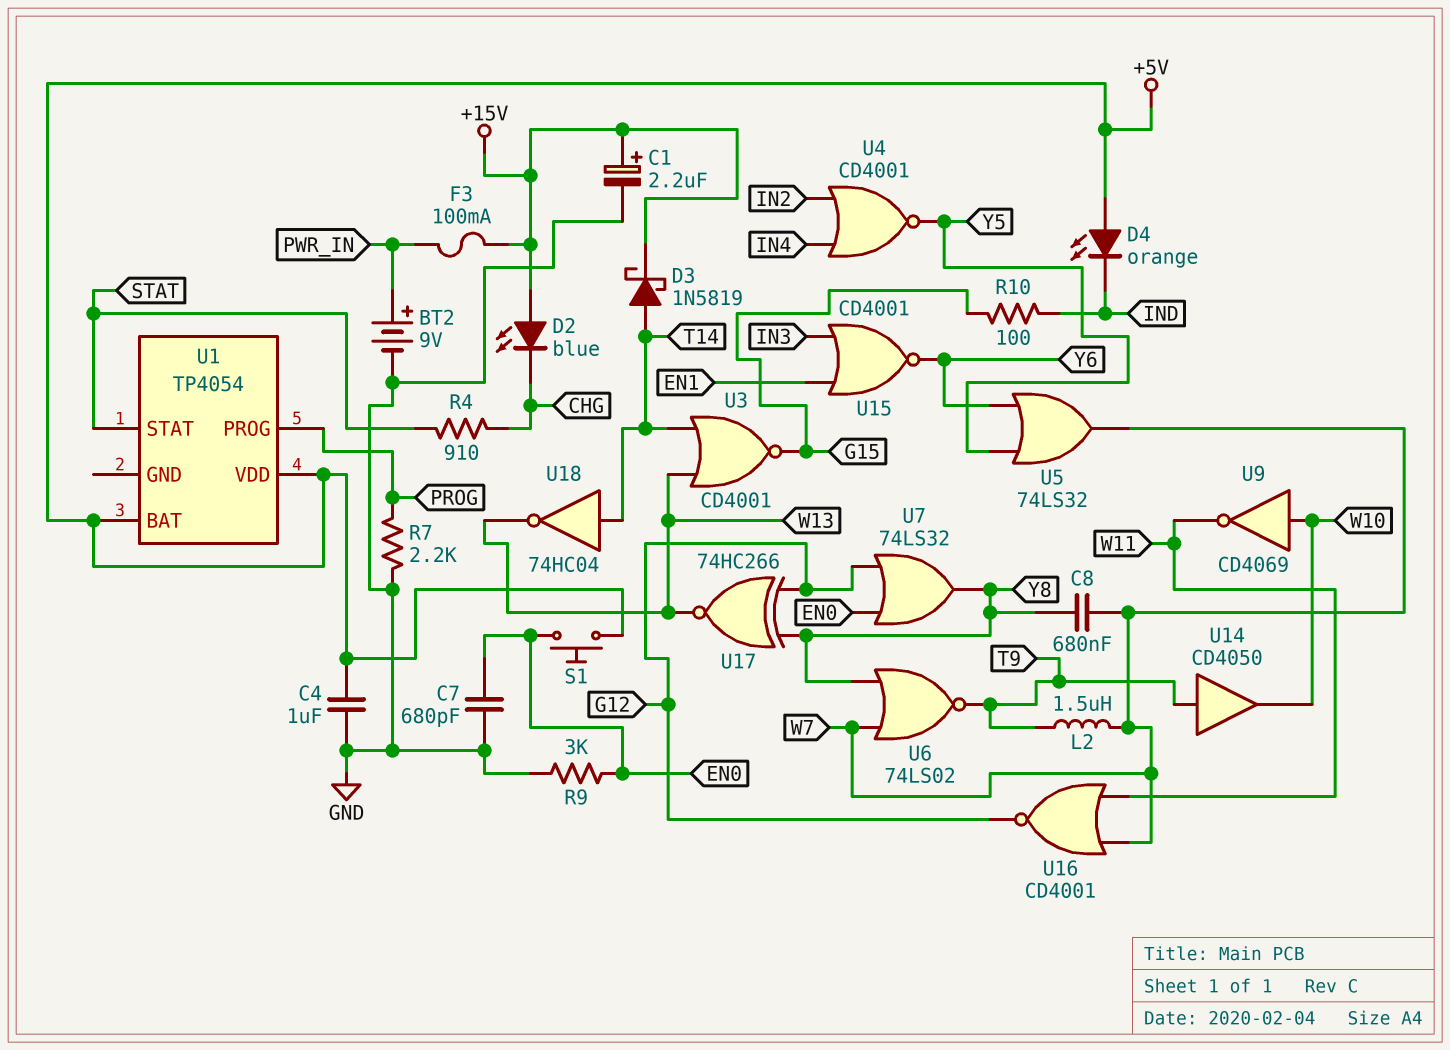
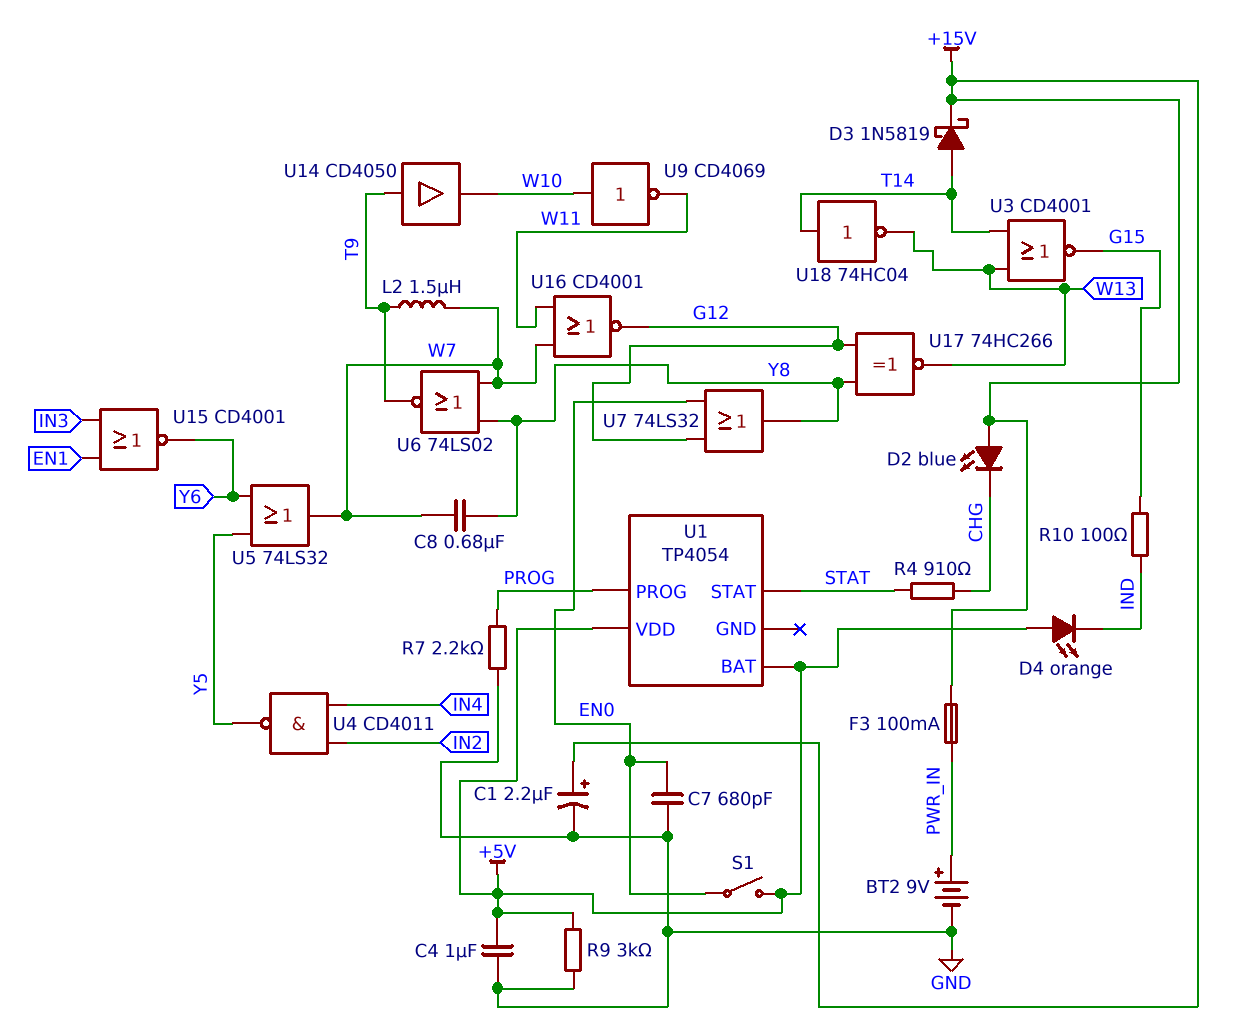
R9: 3k (EN0, GND) -> 3k (+5V, GND)
S1: button (+5V, EN0) -> switch (+5V, EN0)
U4: NOR CD4001 (in IN2, in IN4, out Y5) -> NAND CD4011 (in IN2, in IN4, out Y5)

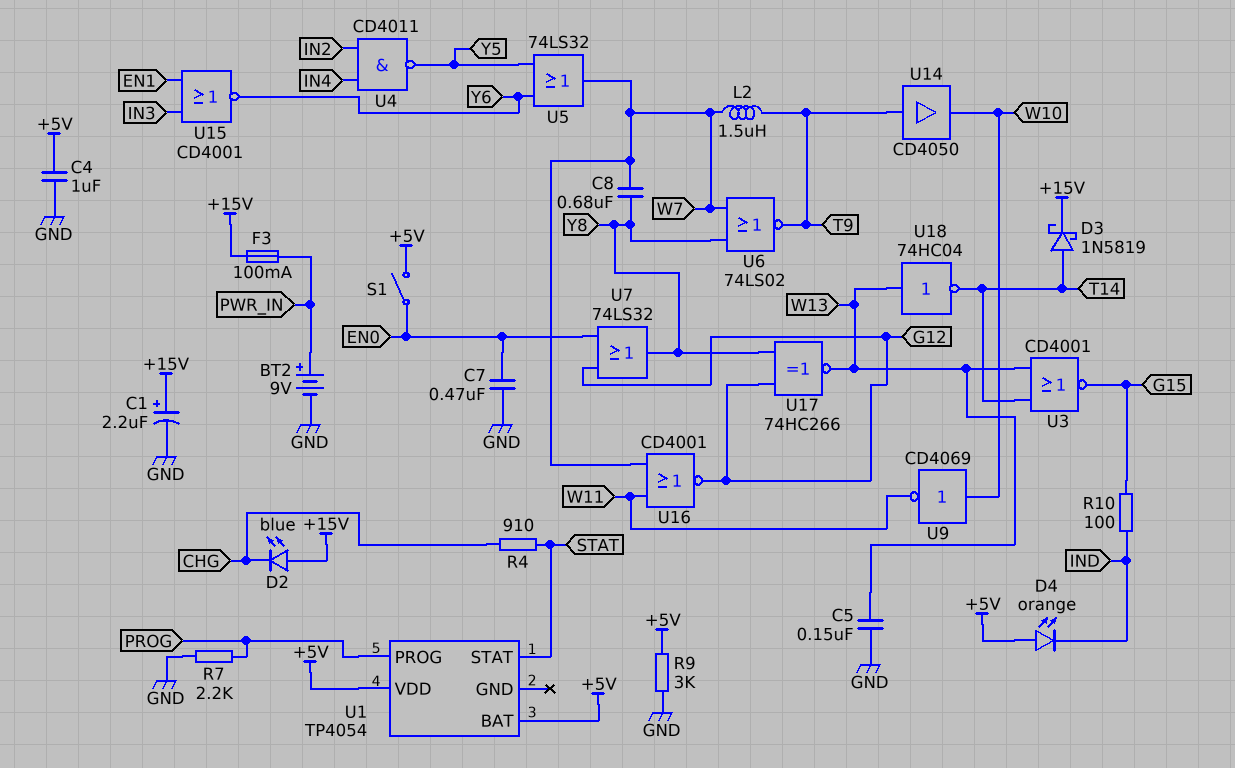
C5: none -> 150nF (GND, W13)
C7: 680pF (EN0, GND) -> 470nF (EN0, GND)
U18: NOT 74HC04 (in T14, out W13) -> NOT 74HC04 (in W13, out T14)

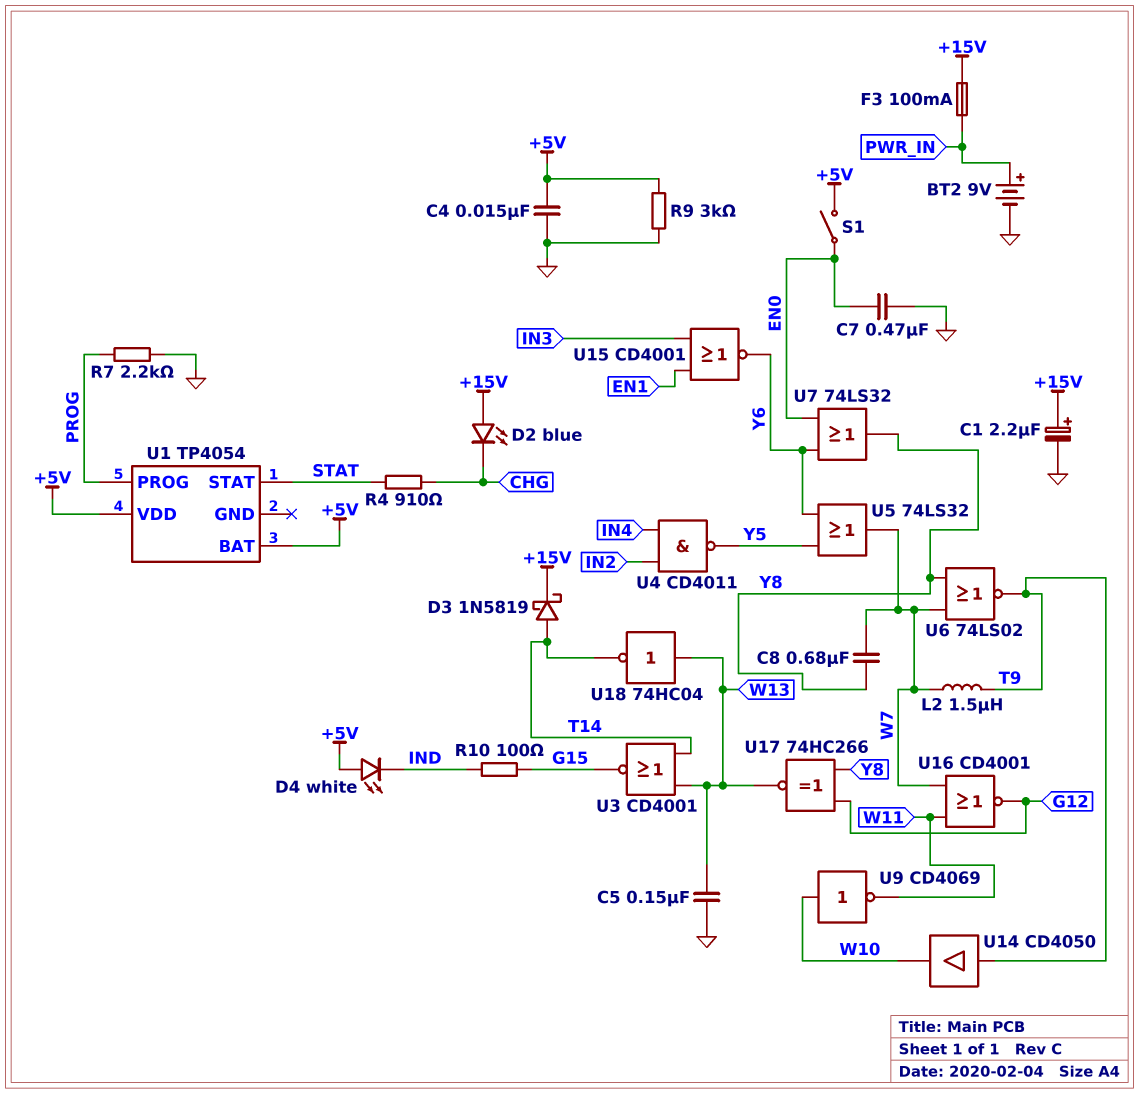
C4: 1uF (+5V, GND) -> 15nF (+5V, GND)
D4: LED orange (A +5V, K IND) -> LED white (A +5V, K IND)
U7: OR 74LS32 (in EN0, in G12, out Y8) -> OR 74LS32 (in EN0, in Y6, out Y8)

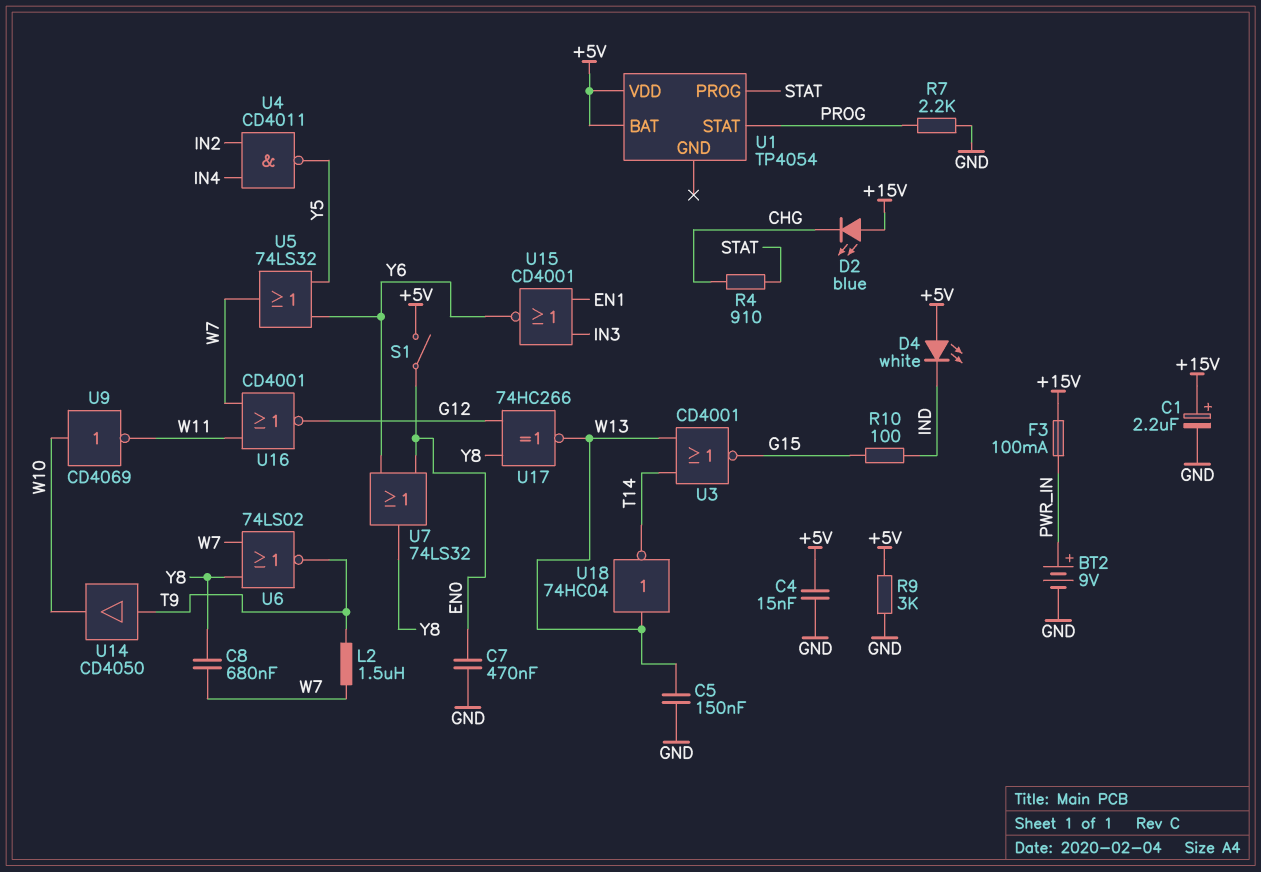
D3: schottky 1N5819 (A T14, K +15V) -> none
U1 pin PROG: PROG -> STAT
U1 pin STAT: STAT -> PROG

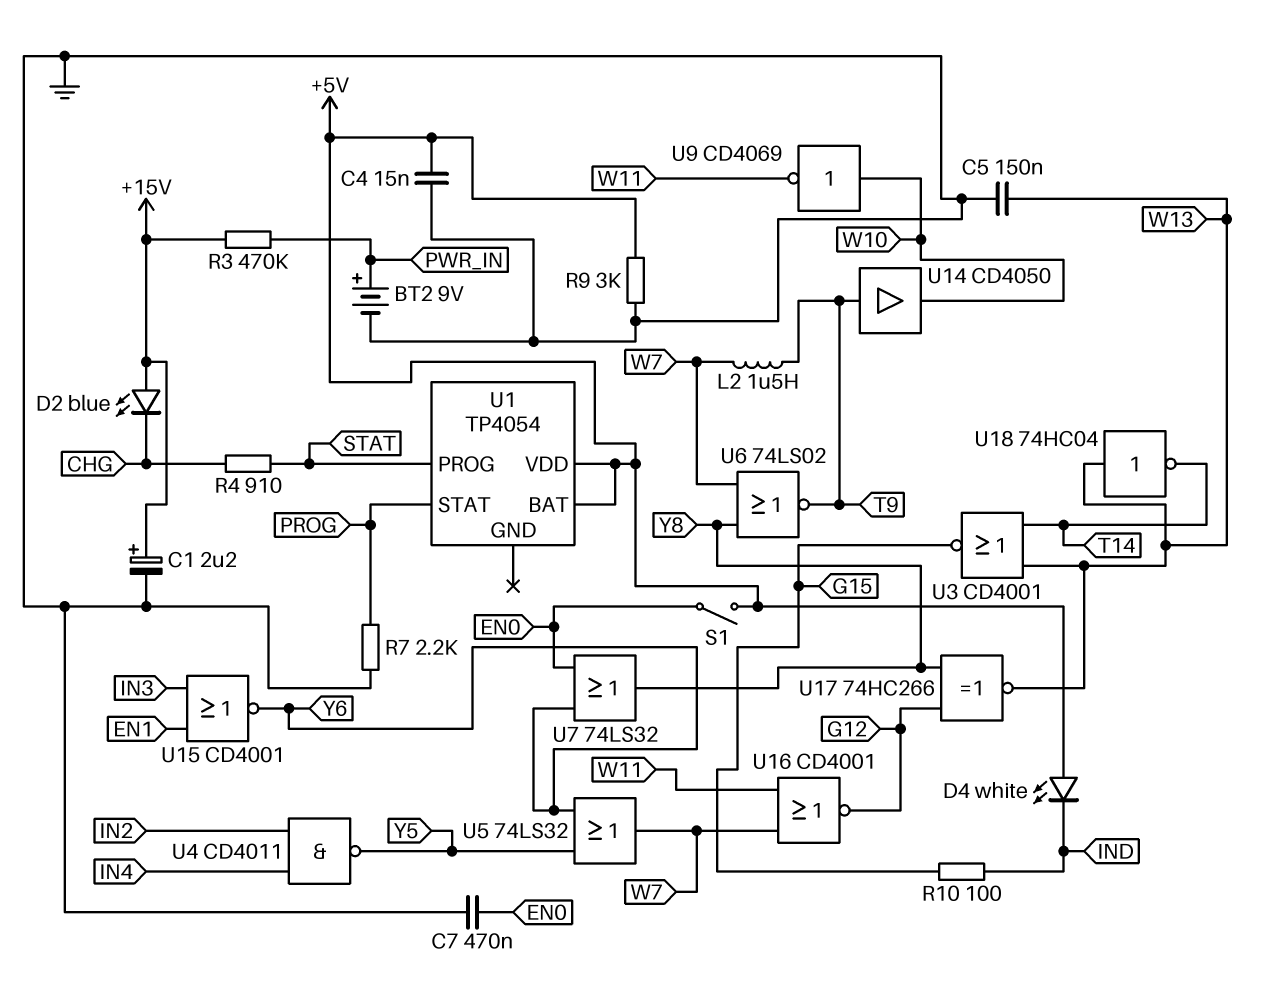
C8: 680nF (W7, Y8) -> none
F3: 100mA (+15V, PWR_IN) -> none
R3: none -> 470k (+15V, PWR_IN)

